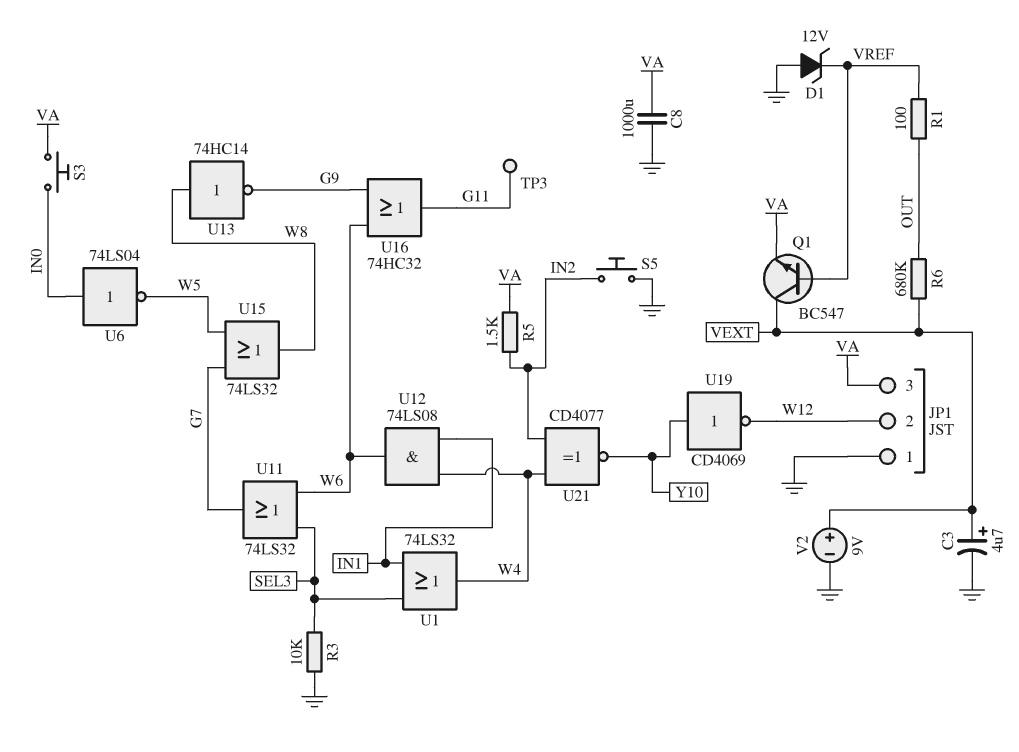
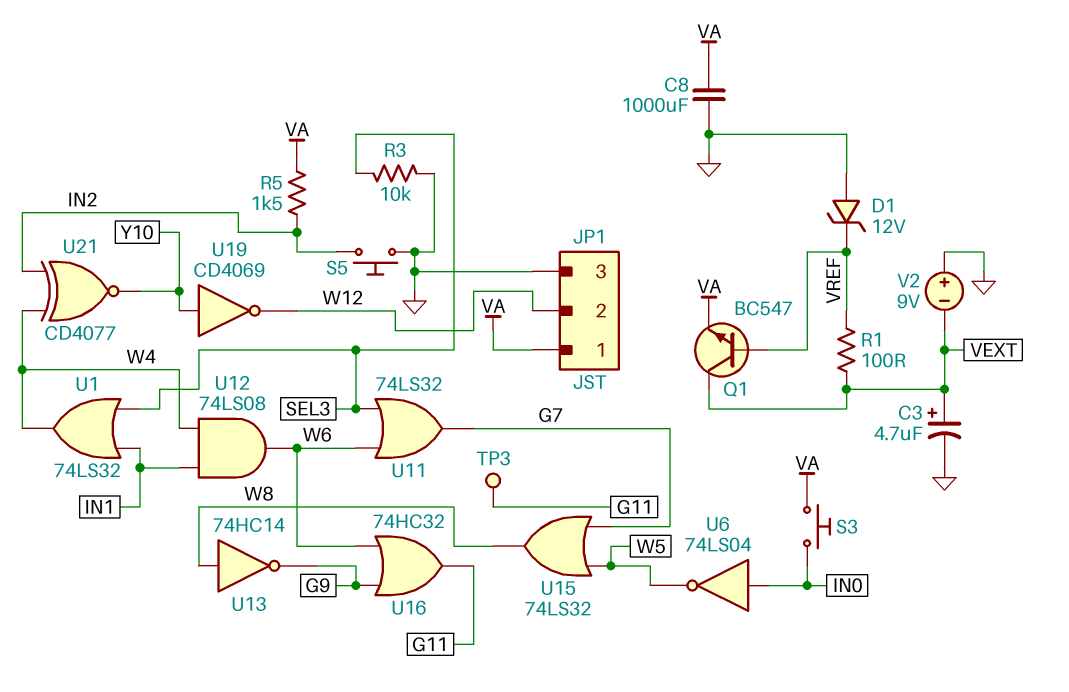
JP1 pin 1: GND -> VA
JP1 pin 3: VA -> GND
R1: 100 (OUT, VREF) -> 100 (VEXT, VREF)
R6: 680k (OUT, VEXT) -> none
V2: 9V (plus VEXT, minus GND) -> 9V (plus GND, minus VEXT)

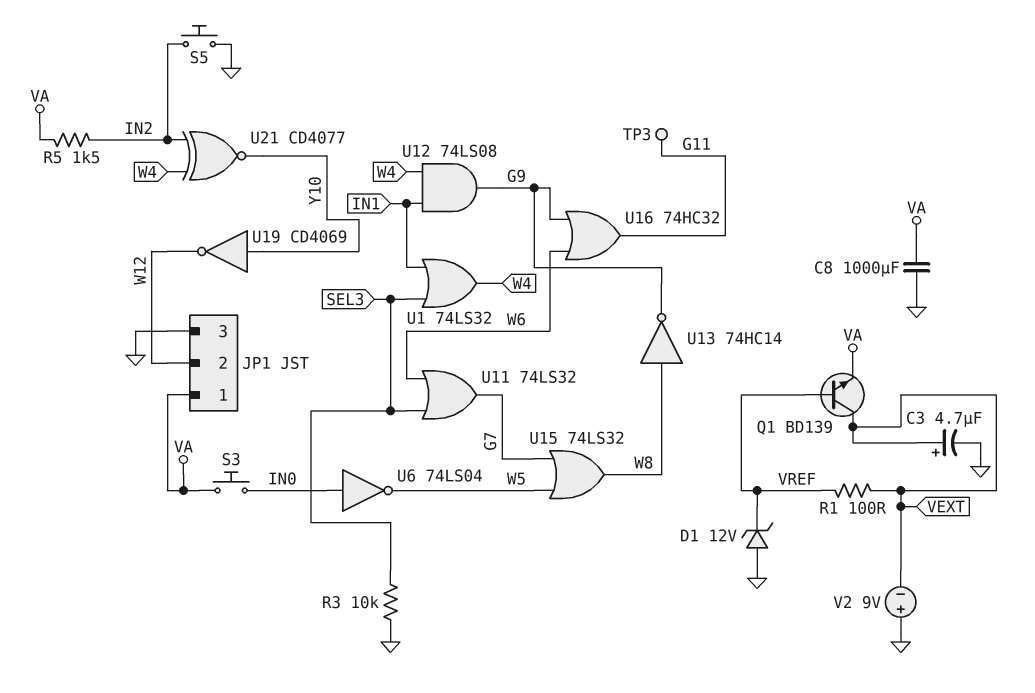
Q1: NPN BC547 (B VREF, C VEXT, E VA) -> NPN BD139 (B VREF, C VEXT, E VA)
U12: AND 74LS08 (in IN1, in W4, out W6) -> AND 74LS08 (in IN1, in W4, out G9)

